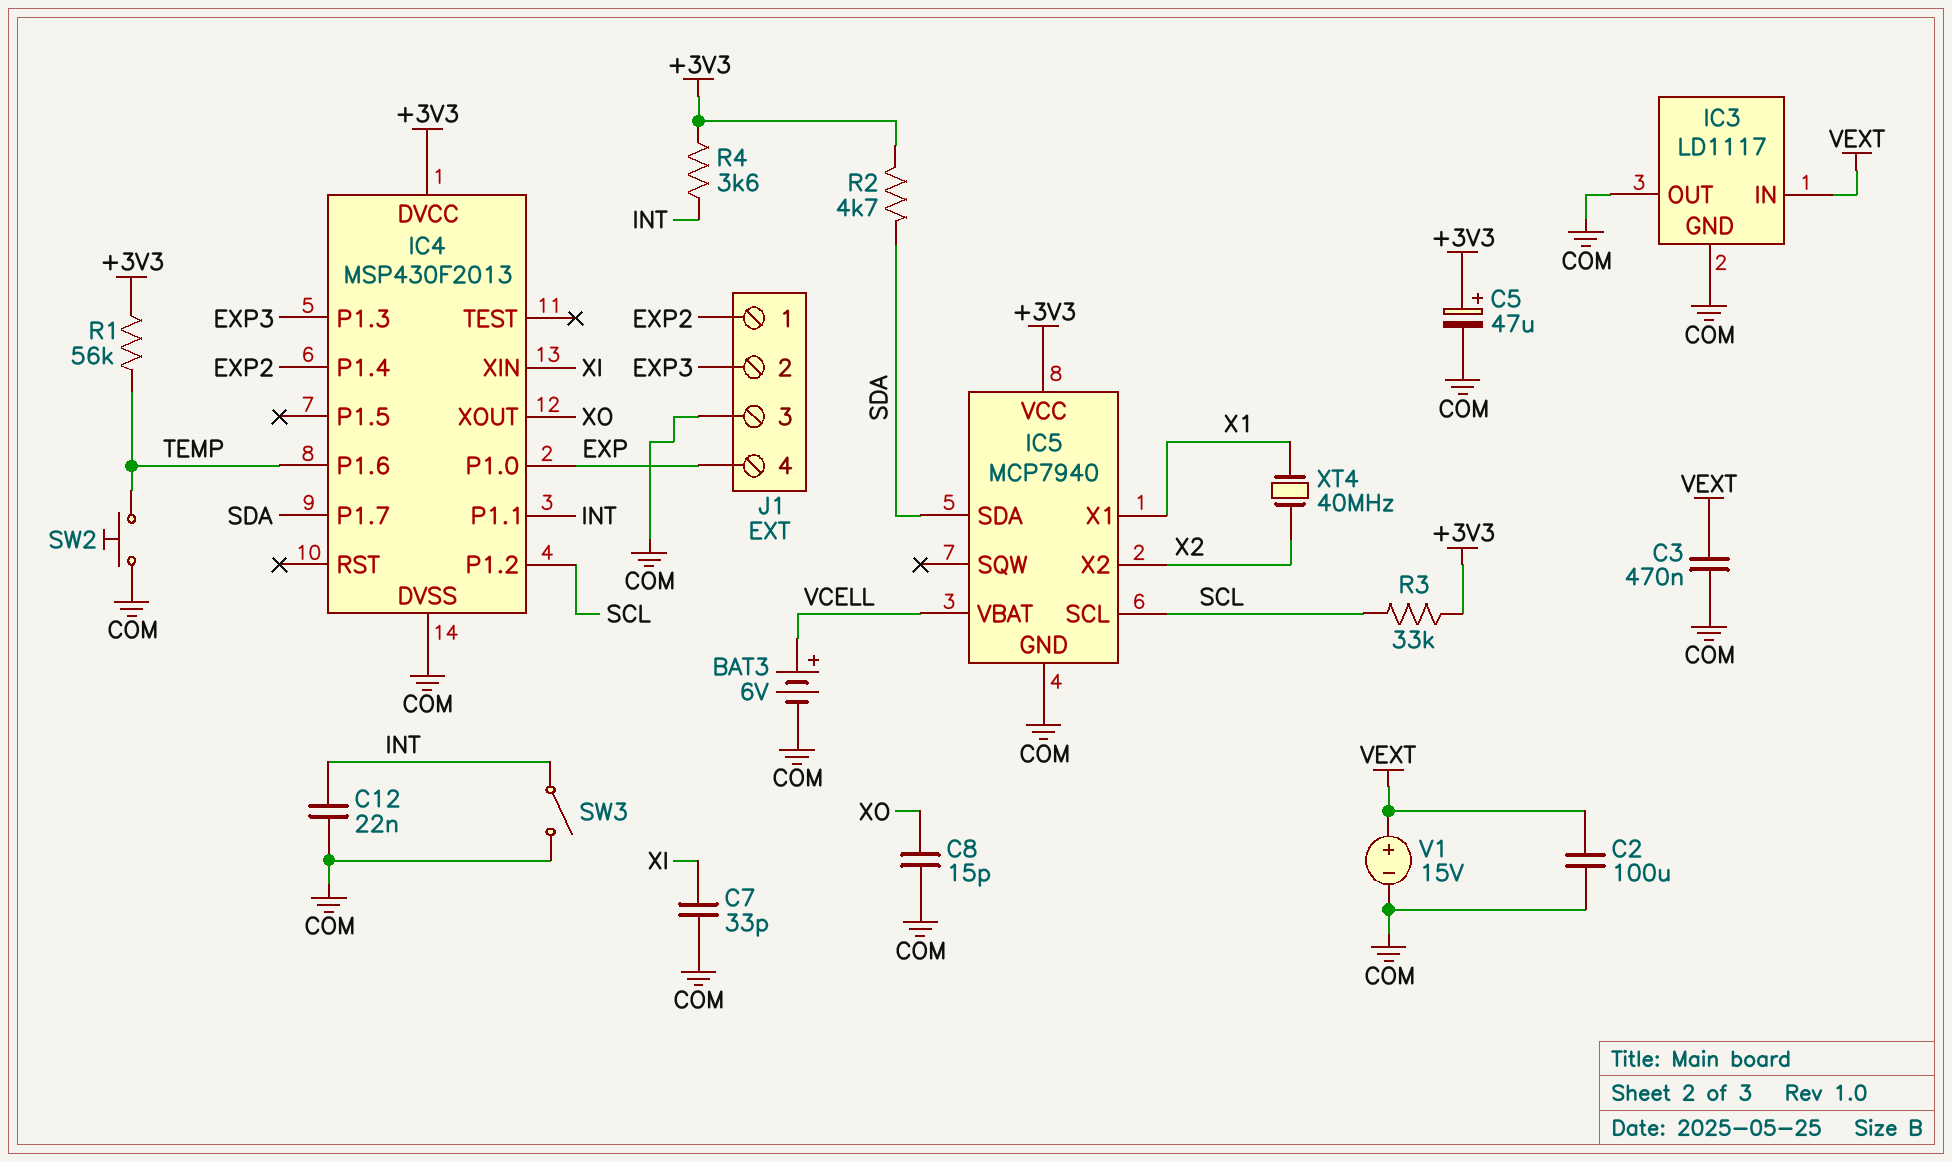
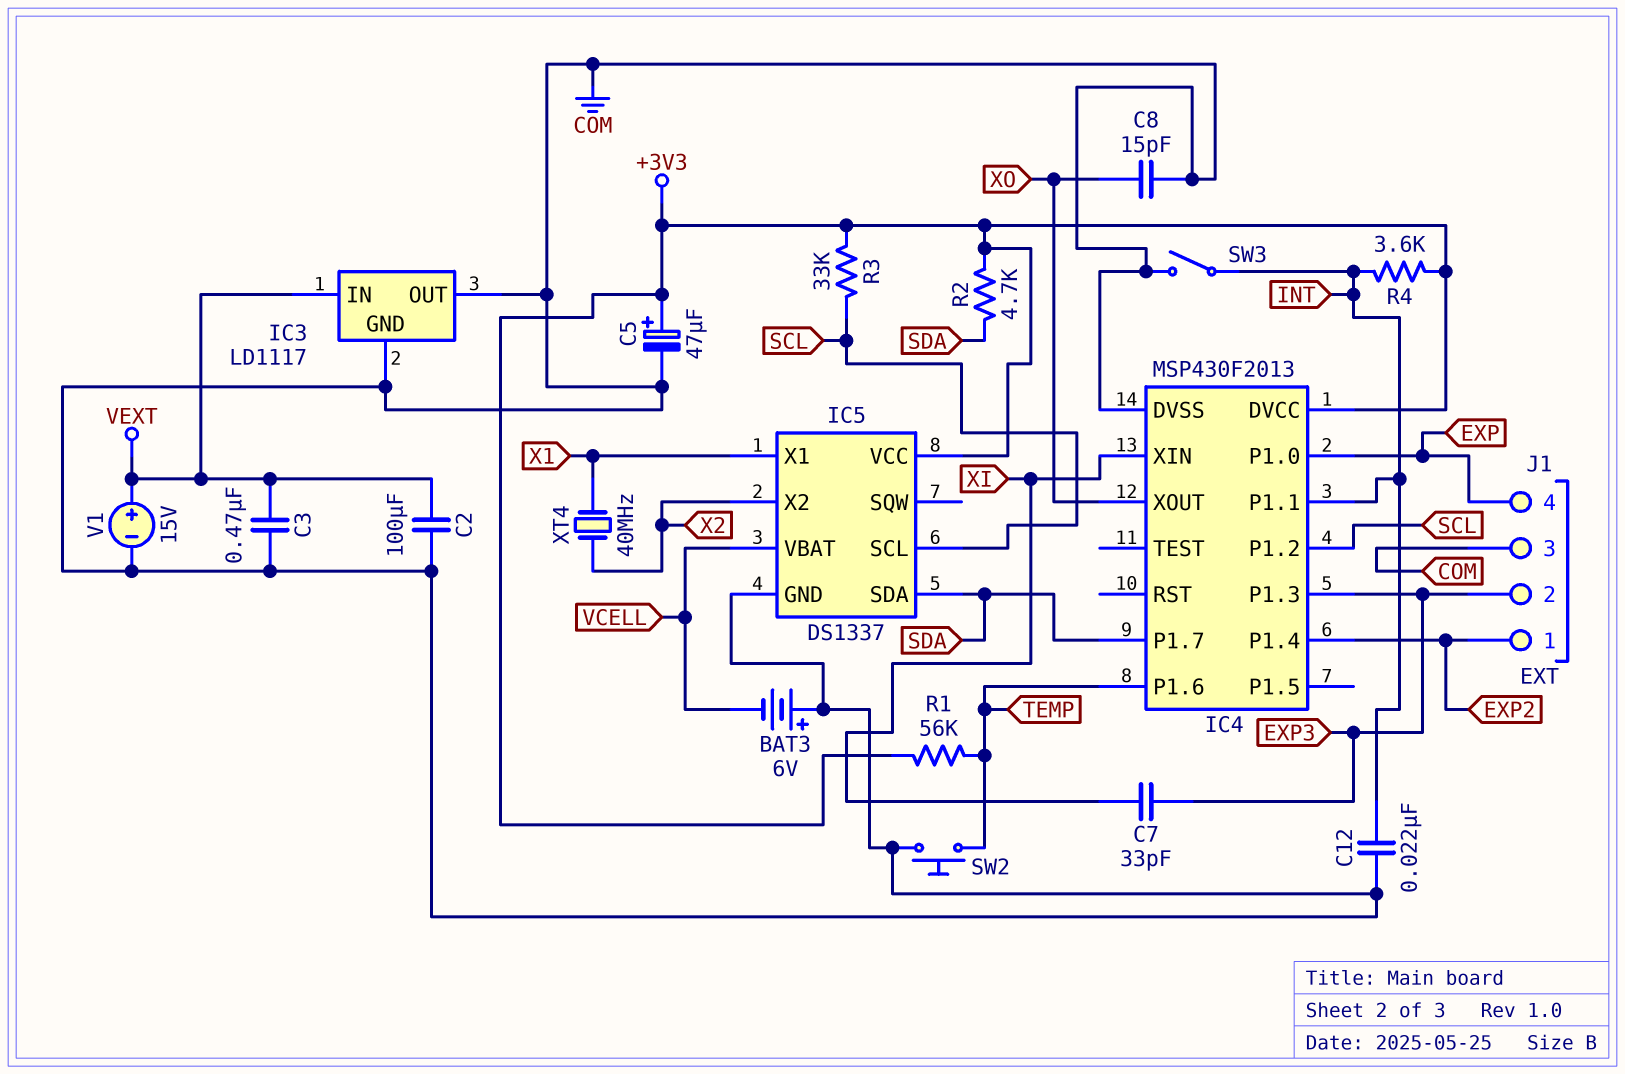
BAT3: 6V (plus VCELL, minus COM) -> 6V (plus COM, minus VCELL)
C7: 33pF (COM, XI) -> 33pF (EXP3, XI)
IC5: MCP7940 -> DS1337

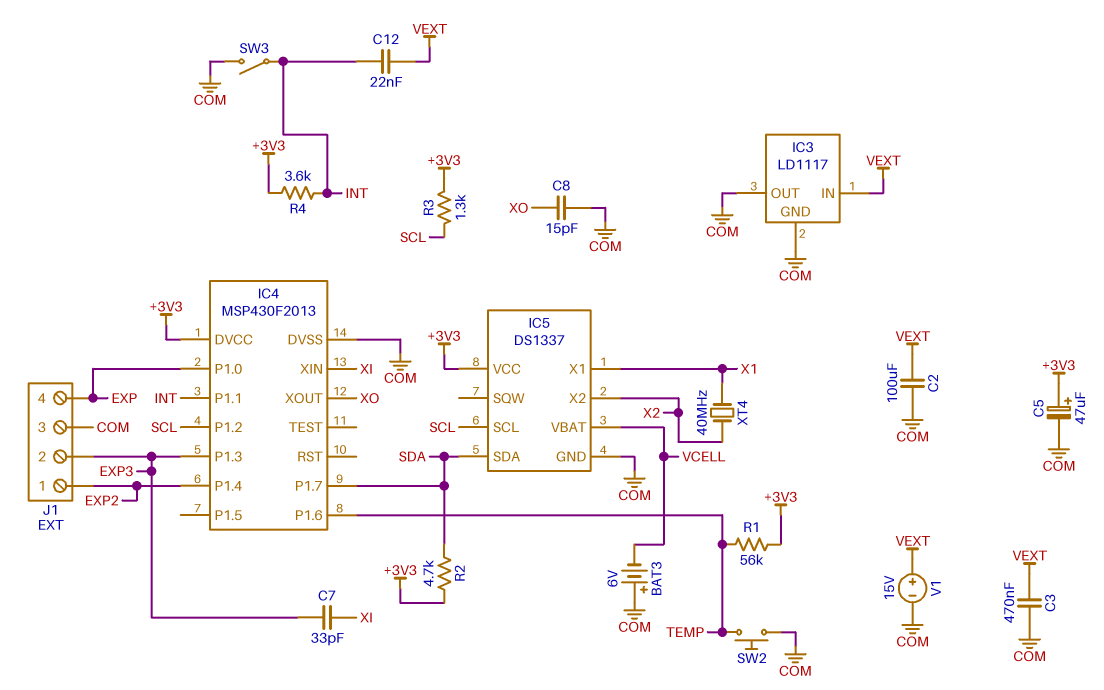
C12: 22nF (COM, INT) -> 22nF (INT, VEXT)
R3: 33k (+3V3, SCL) -> 1.3k (+3V3, SCL)

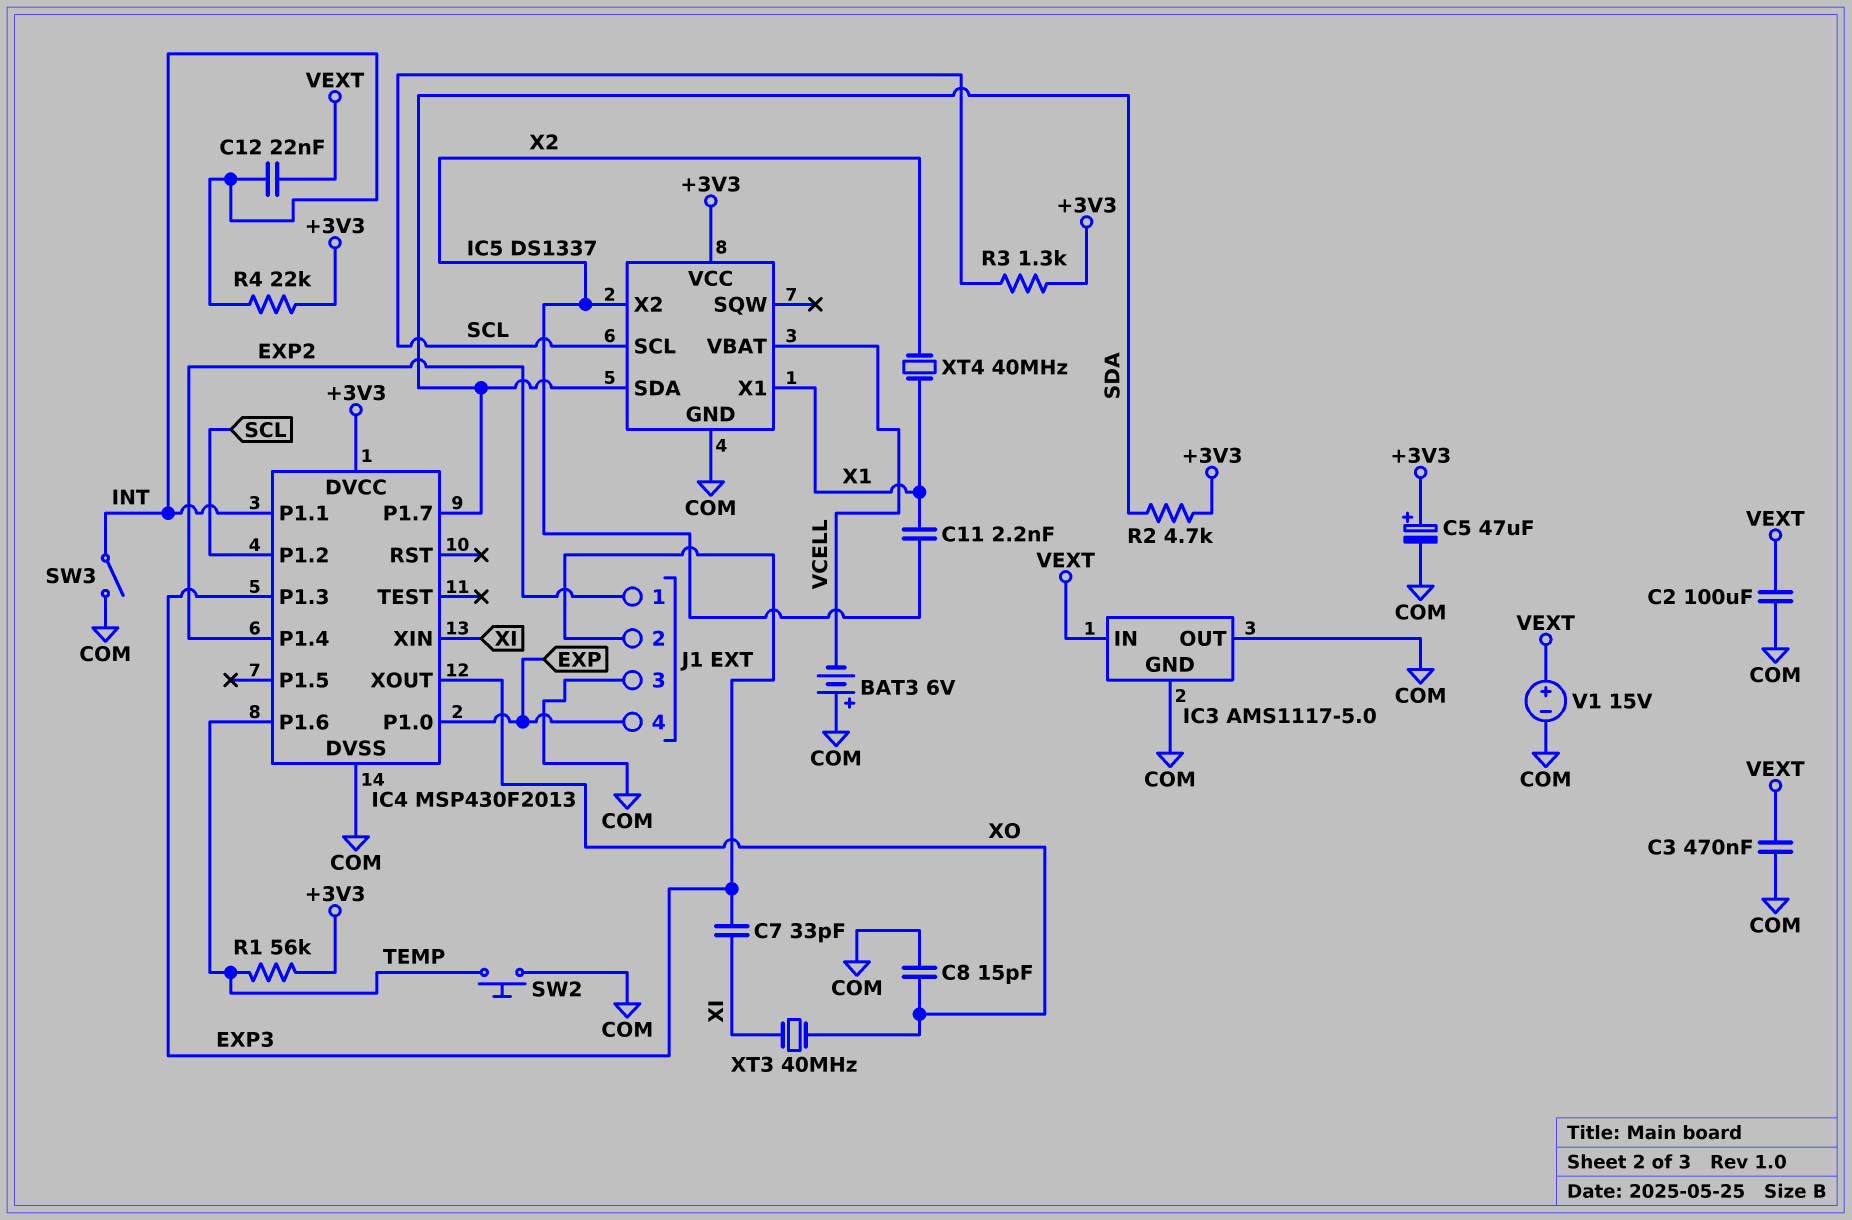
C11: none -> 2.2nF (X1, X2)
IC3: LD1117 -> AMS1117-5.0
R4: 3.6k (+3V3, INT) -> 22k (+3V3, INT)
XT3: none -> 40MHz (XI, XO)

